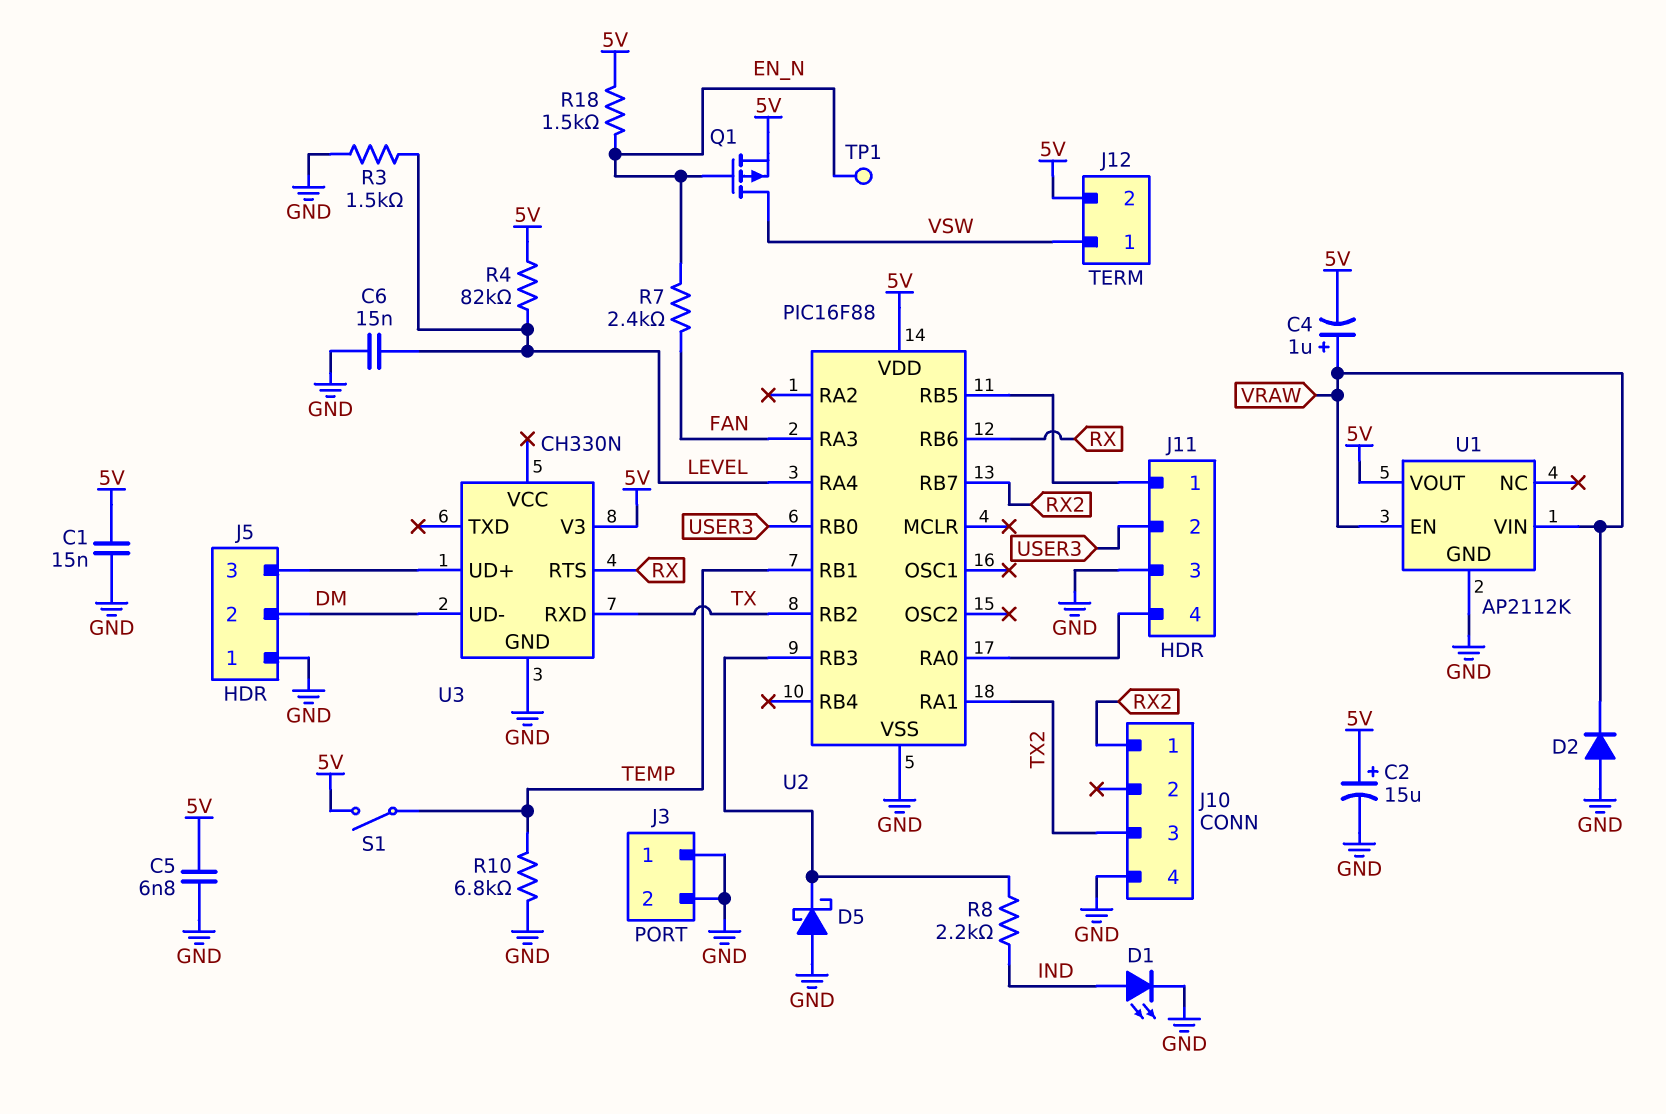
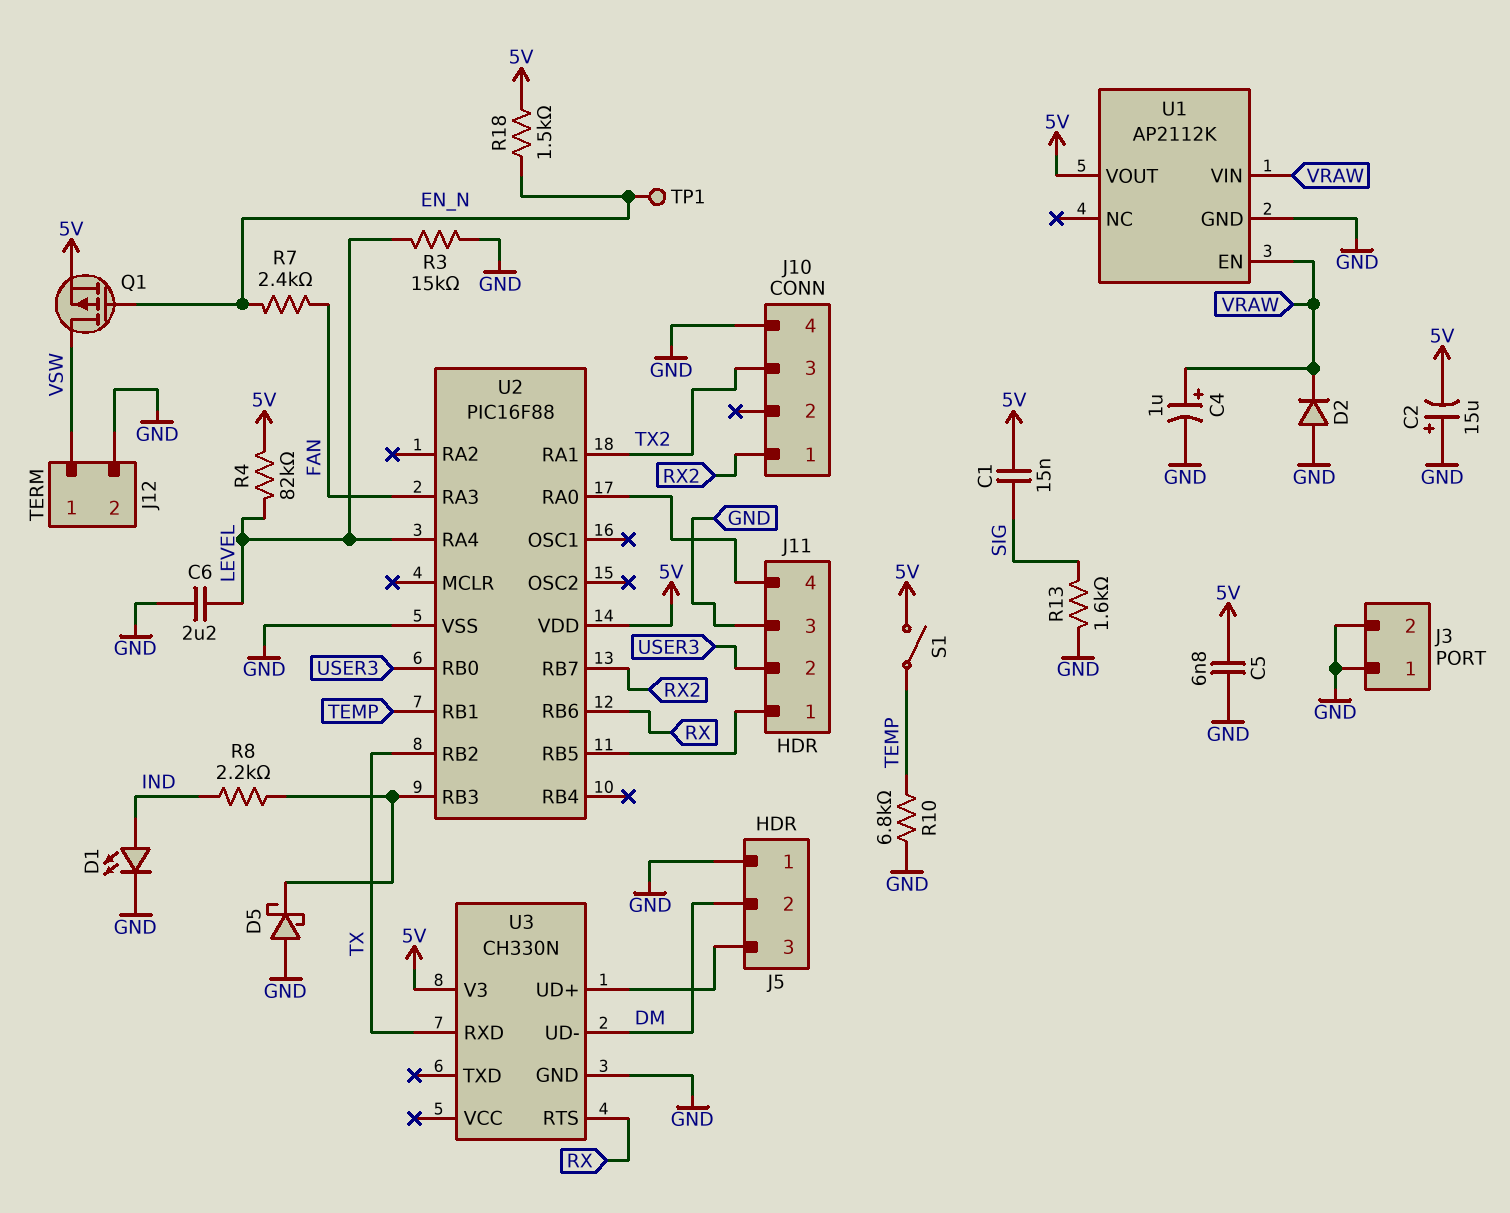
C1: 15nF (5V, GND) -> 15nF (5V, SIG)
C2: 15uF (plus 5V, minus GND) -> 15uF (plus GND, minus 5V)
C4: 1uF (plus VRAW, minus 5V) -> 1uF (plus VRAW, minus GND)
C6: 15nF (GND, LEVEL) -> 2.2uF (GND, LEVEL)
J12 pin 2: 5V -> GND
R3: 1.5k (GND, LEVEL) -> 15k (GND, LEVEL)
R13: none -> 1.6k (GND, SIG)

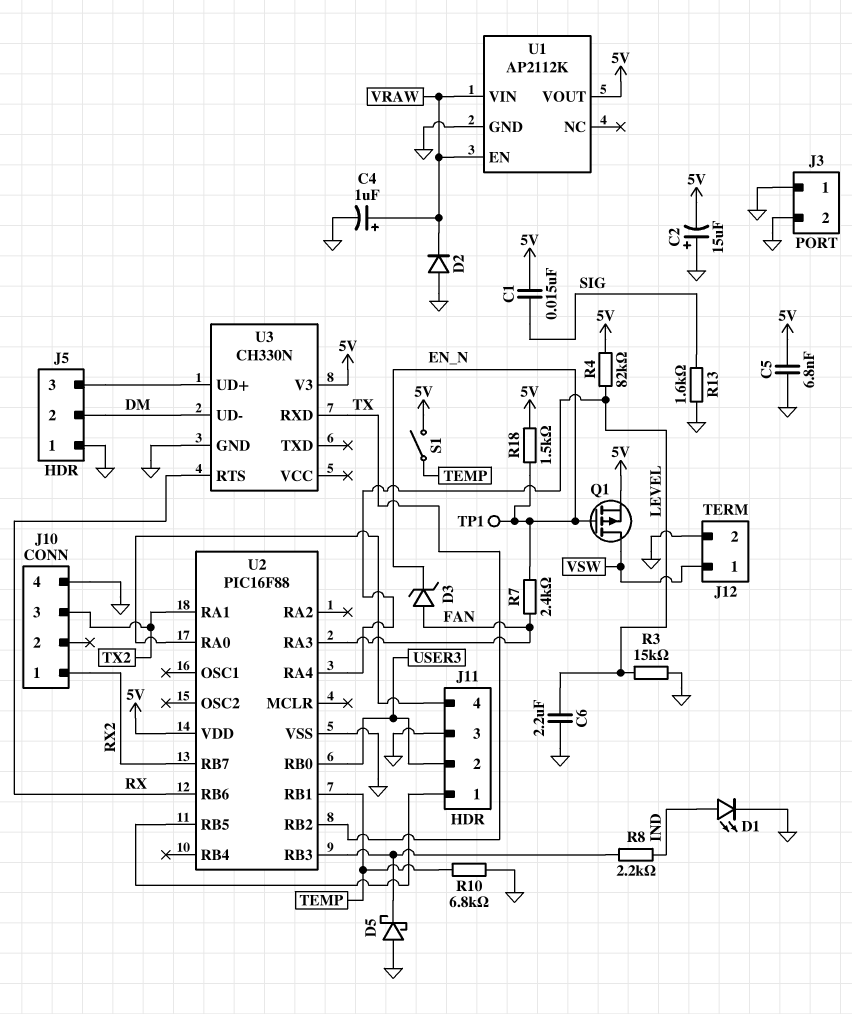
D3: none -> zener (A FAN, K EN_N)

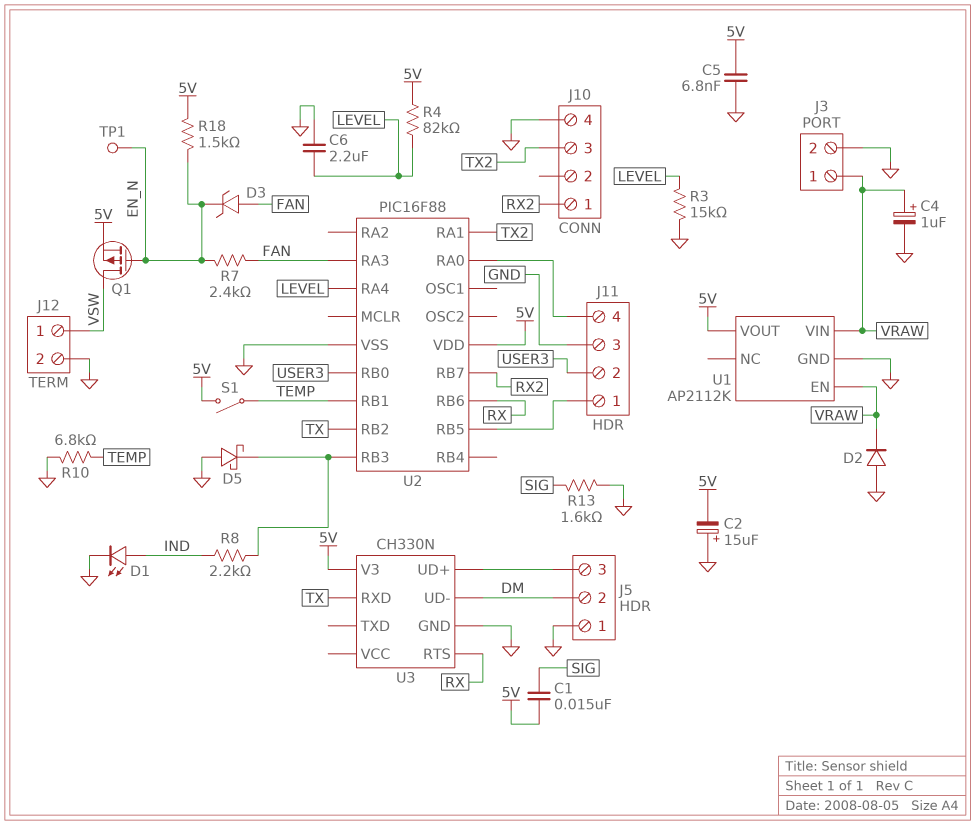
J3 pin 1: GND -> VRAW

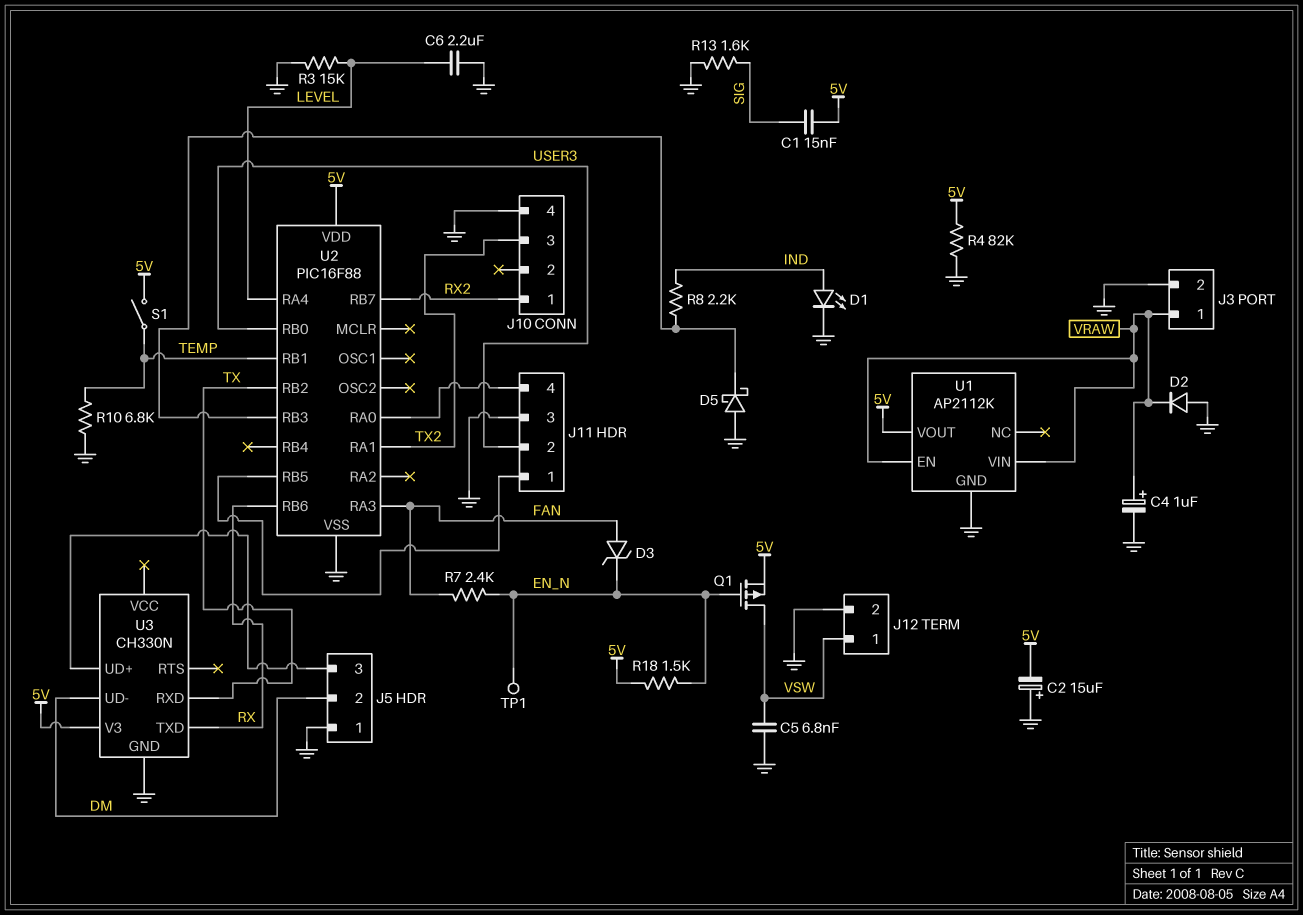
C5: 6.8nF (5V, GND) -> 6.8nF (GND, VSW)
R4: 82k (5V, LEVEL) -> 82k (5V, GND)
U3 pin RTS: RX -> none
U3 pin TXD: none -> RX

